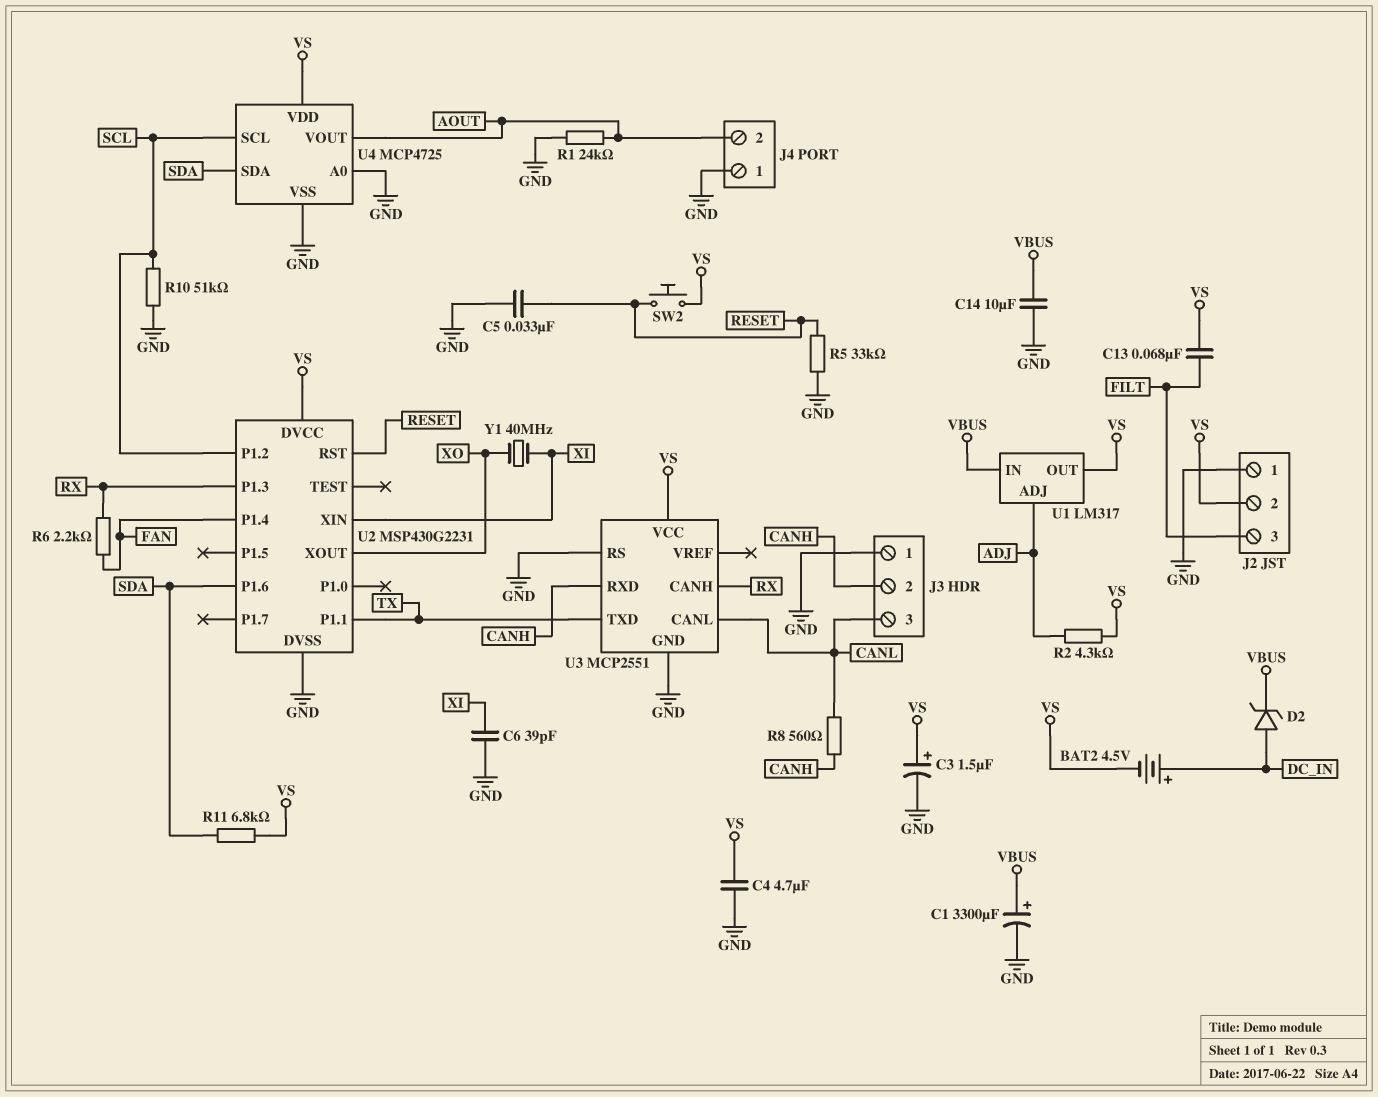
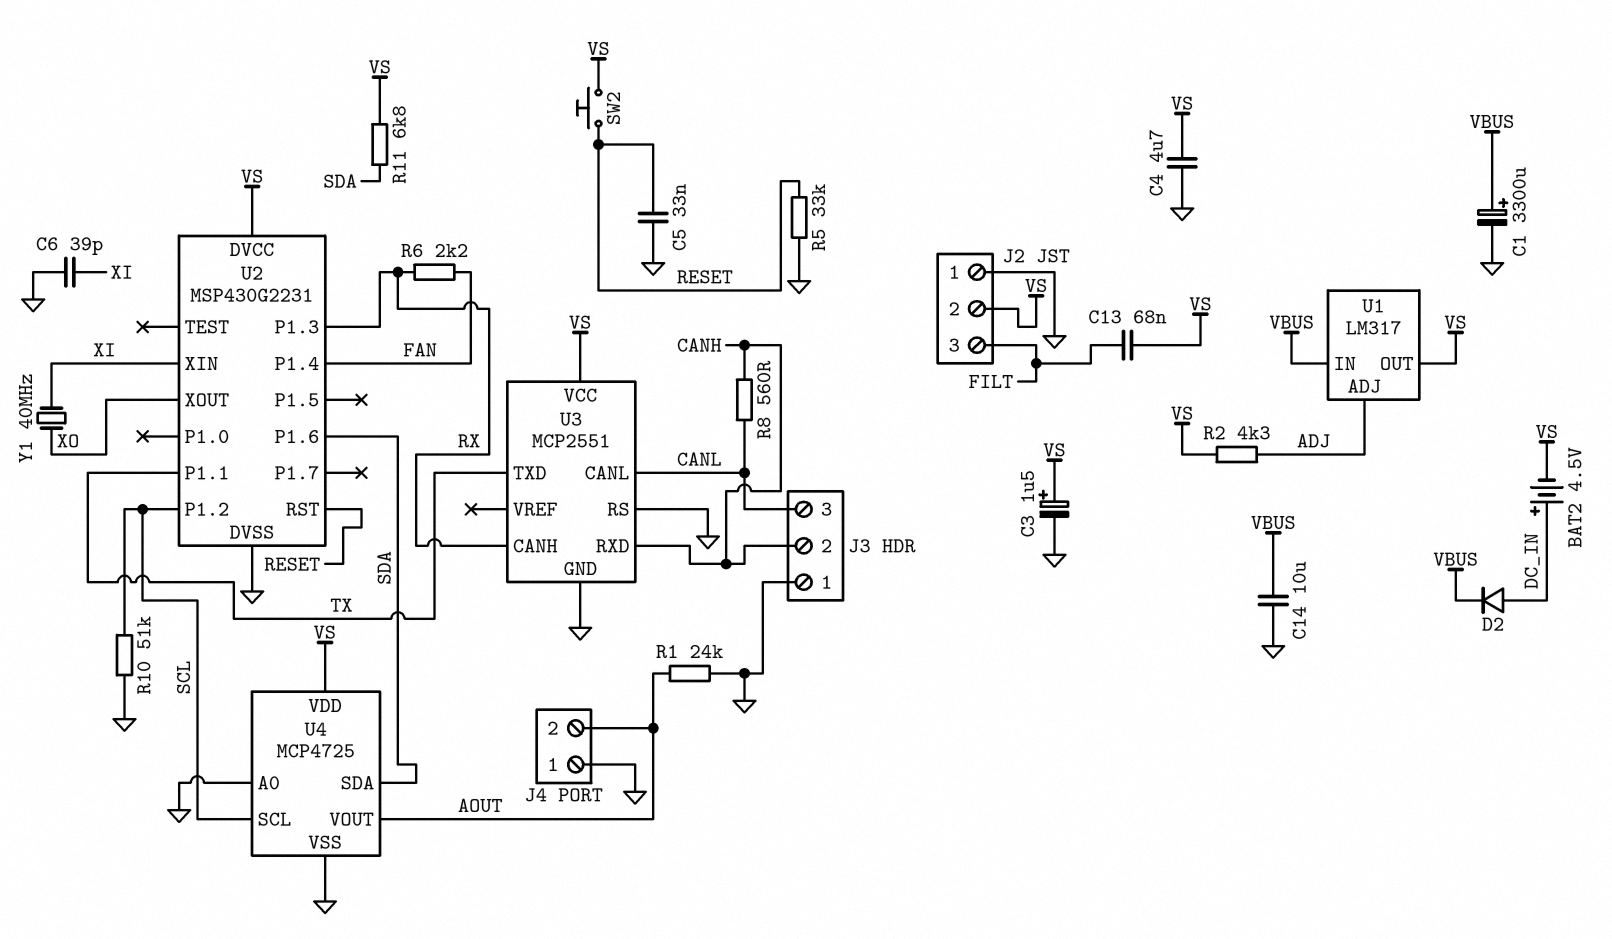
D2: zener (A DC_IN, K VBUS) -> diode (A DC_IN, K VBUS)

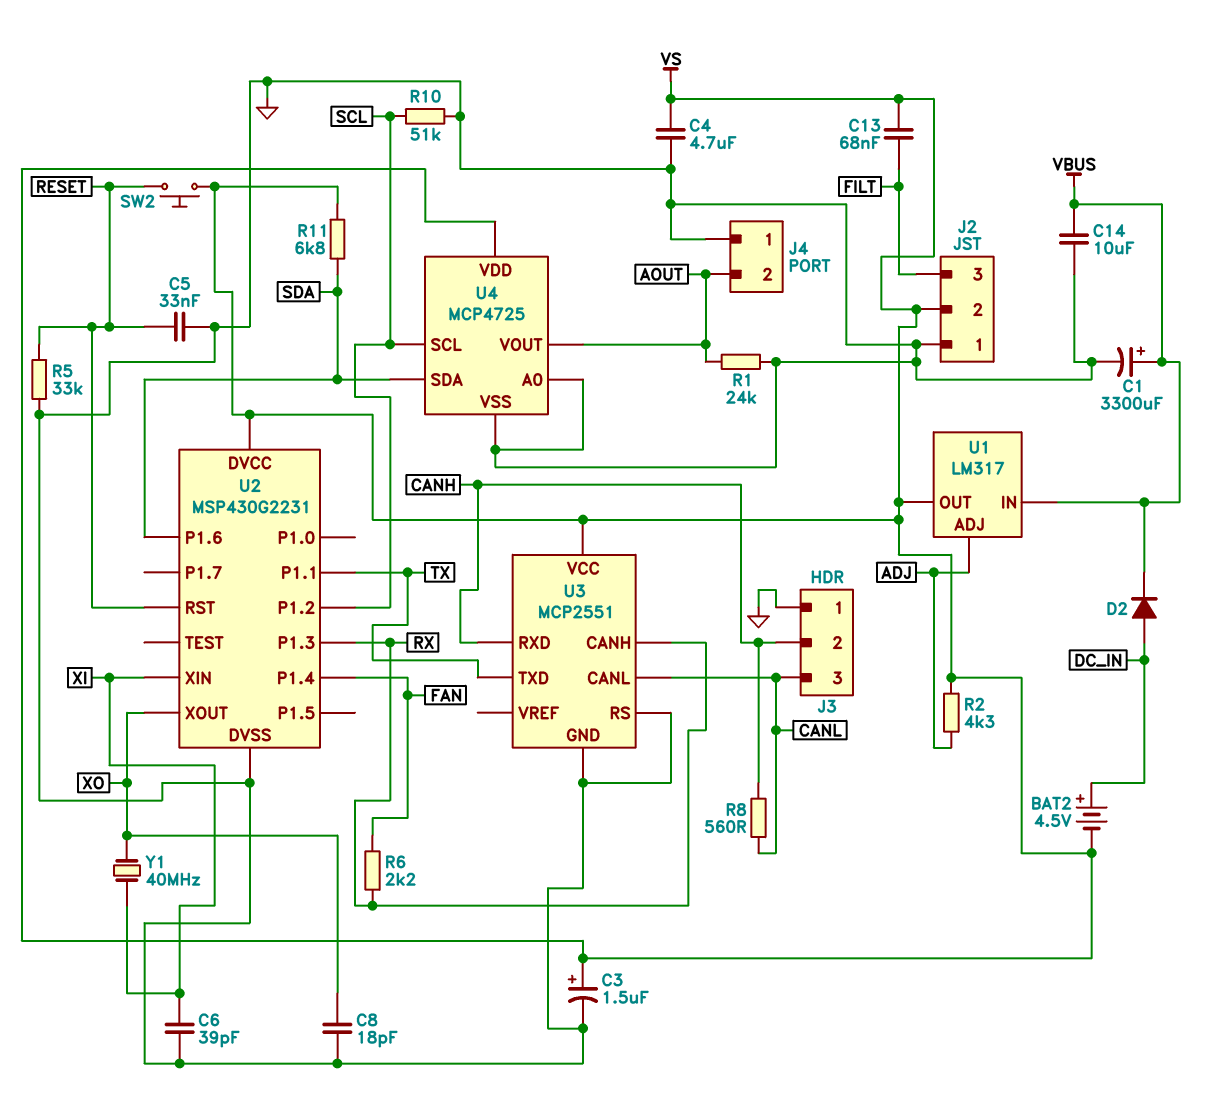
C8: none -> 18pF (GND, XO)

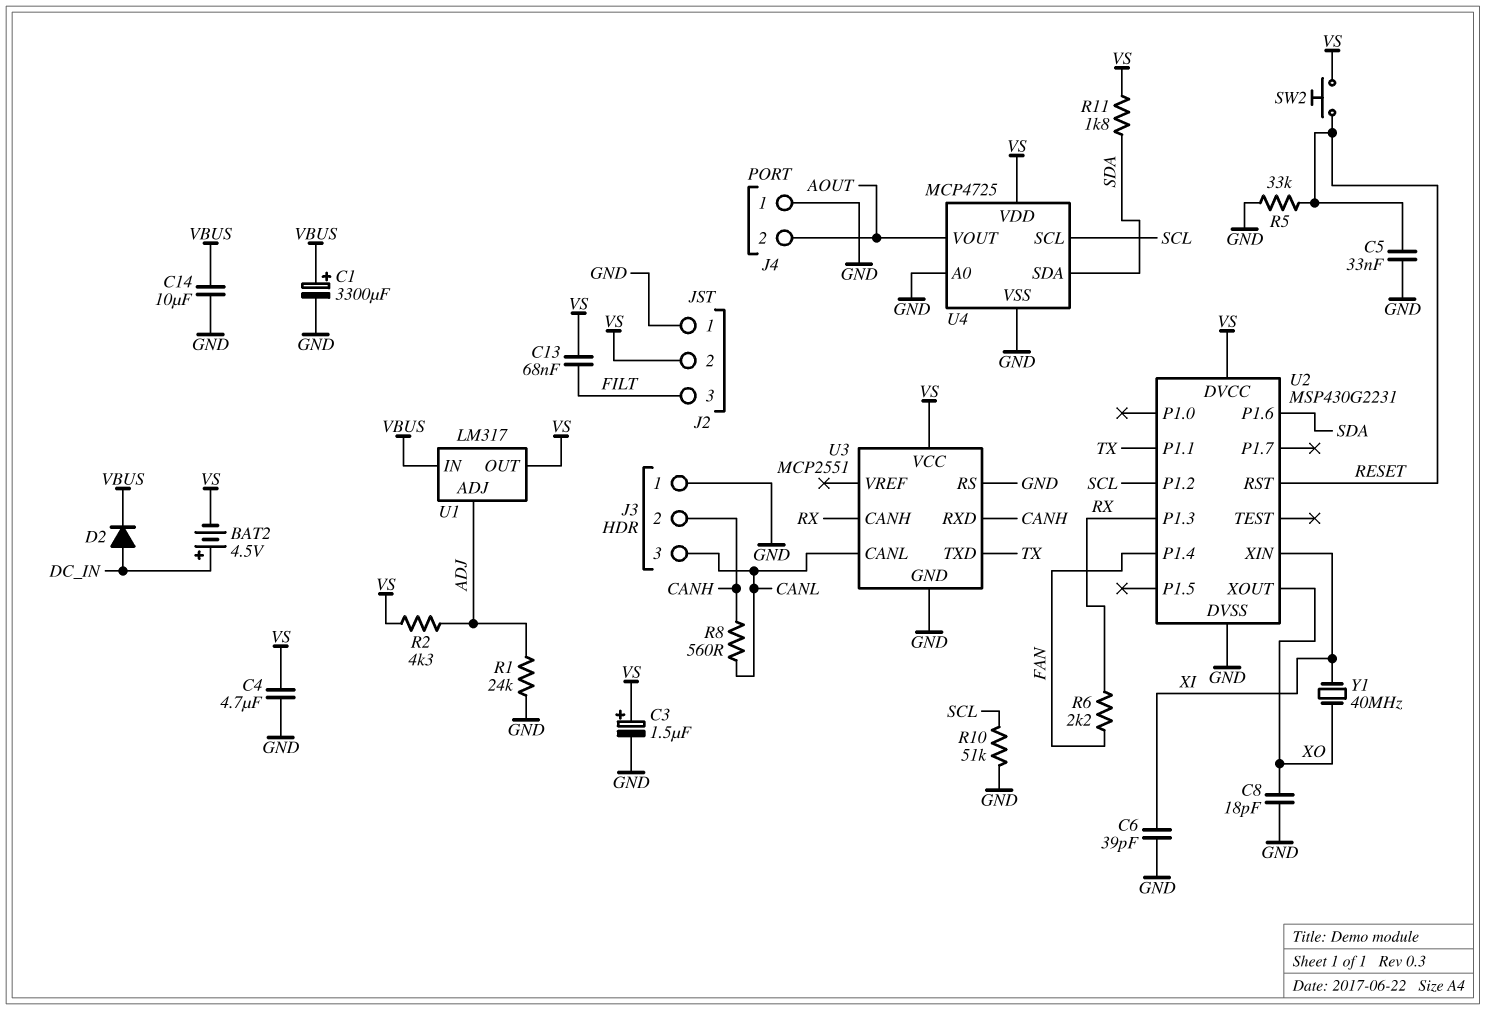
R1: 24k (AOUT, GND) -> 24k (ADJ, GND)
R11: 6.8k (SDA, VS) -> 1.8k (SDA, VS)

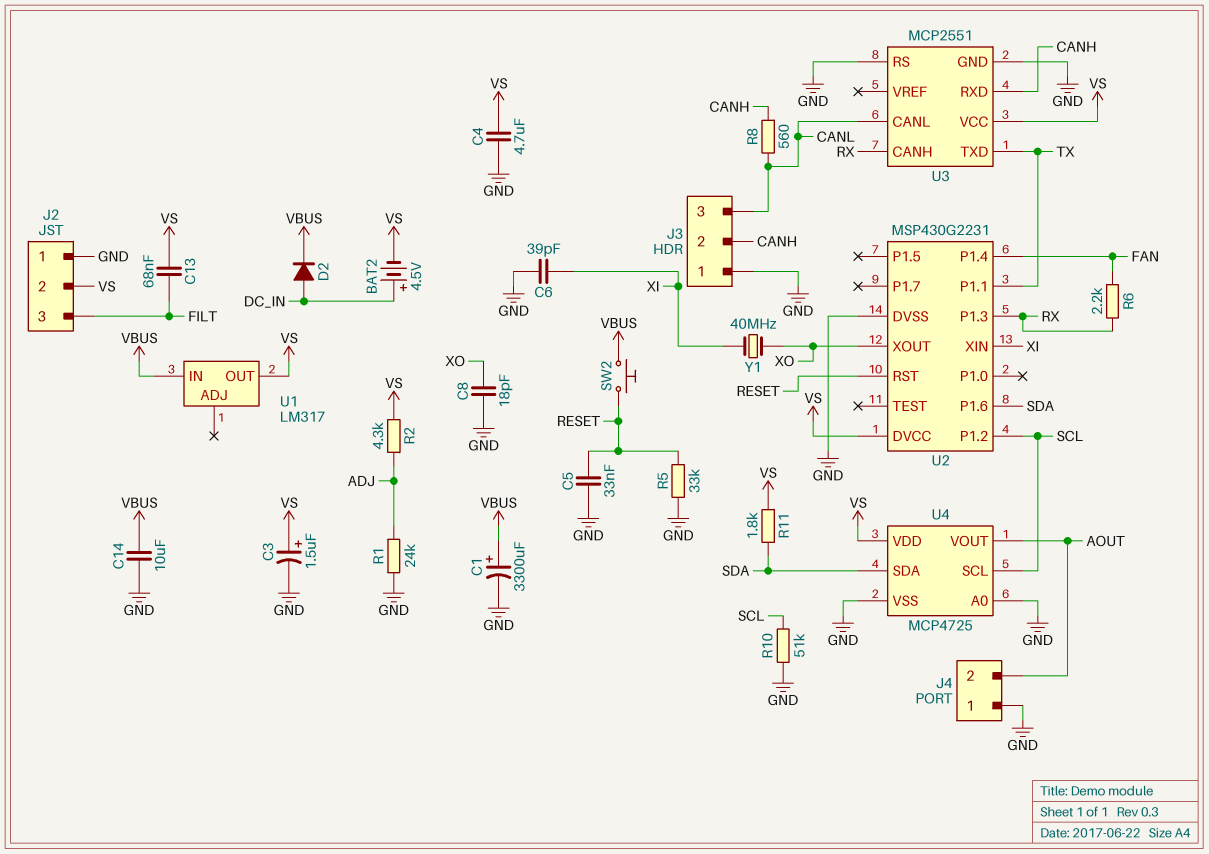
SW2: button (RESET, VS) -> button (RESET, VBUS)
U1 pin ADJ: ADJ -> none

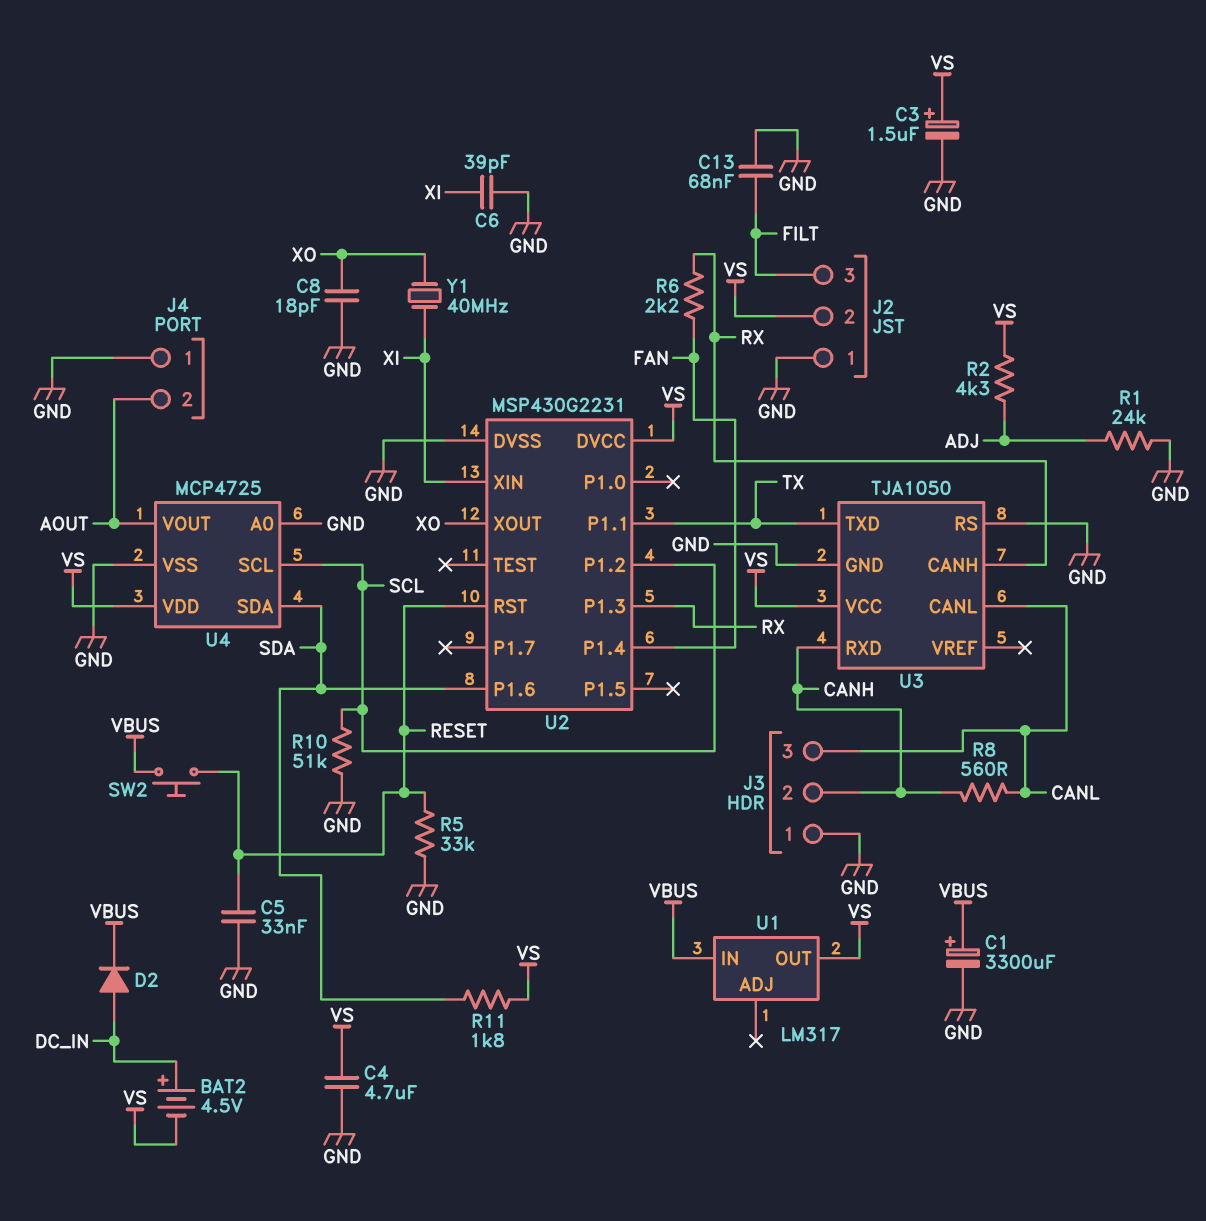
C13: 68nF (FILT, VS) -> 68nF (FILT, GND)
C14: 10uF (GND, VBUS) -> none
U3: MCP2551 -> TJA1050

